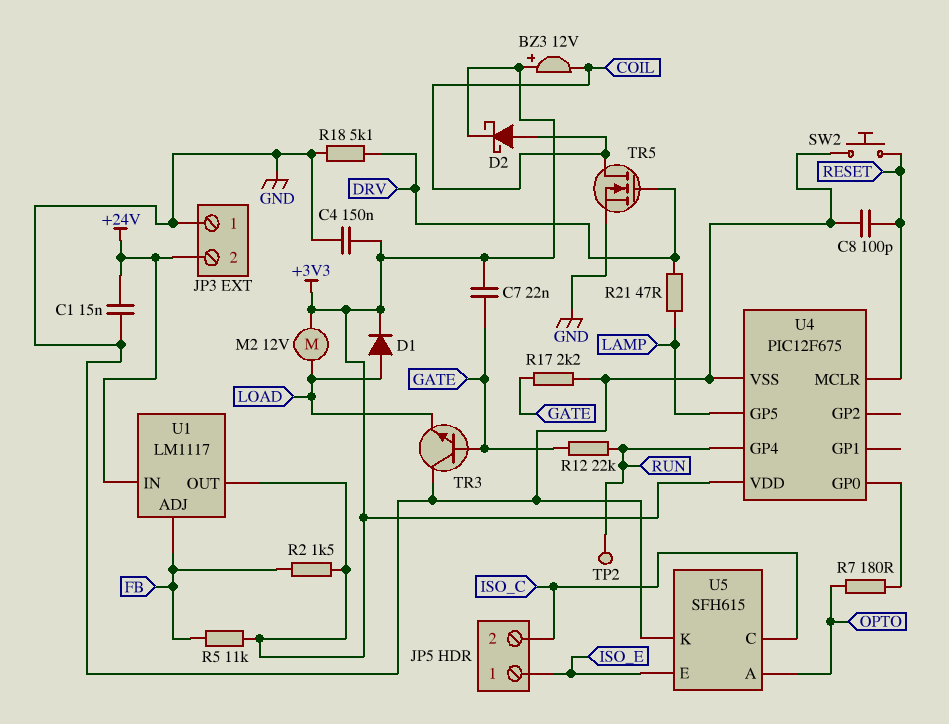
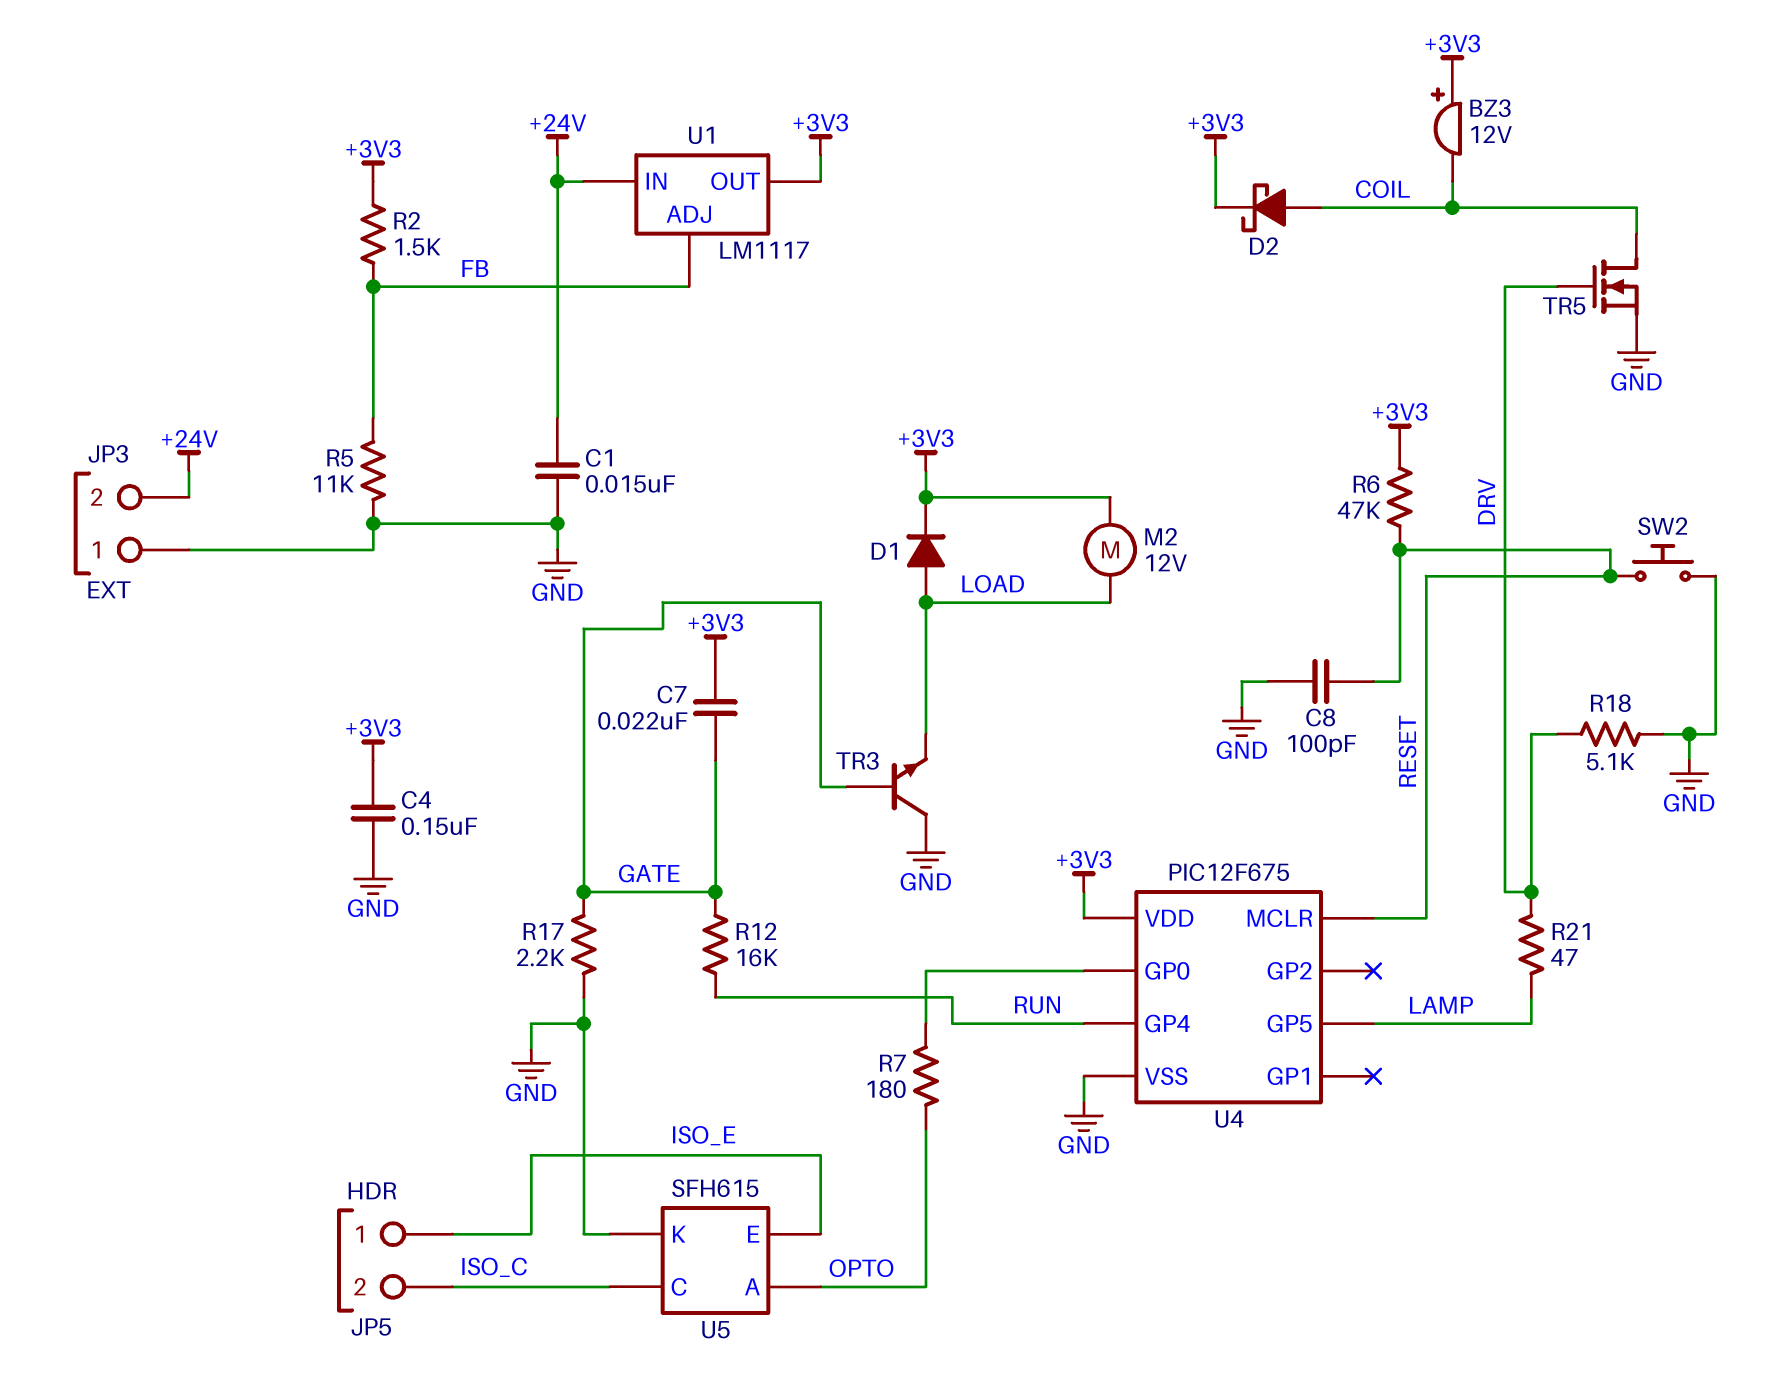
R5: 11k (+3V3, FB) -> 11k (FB, GND)
R6: none -> 47k (+3V3, RESET)
R12: 22k (GATE, RUN) -> 16k (GATE, RUN)
TP2: test point (RUN) -> none

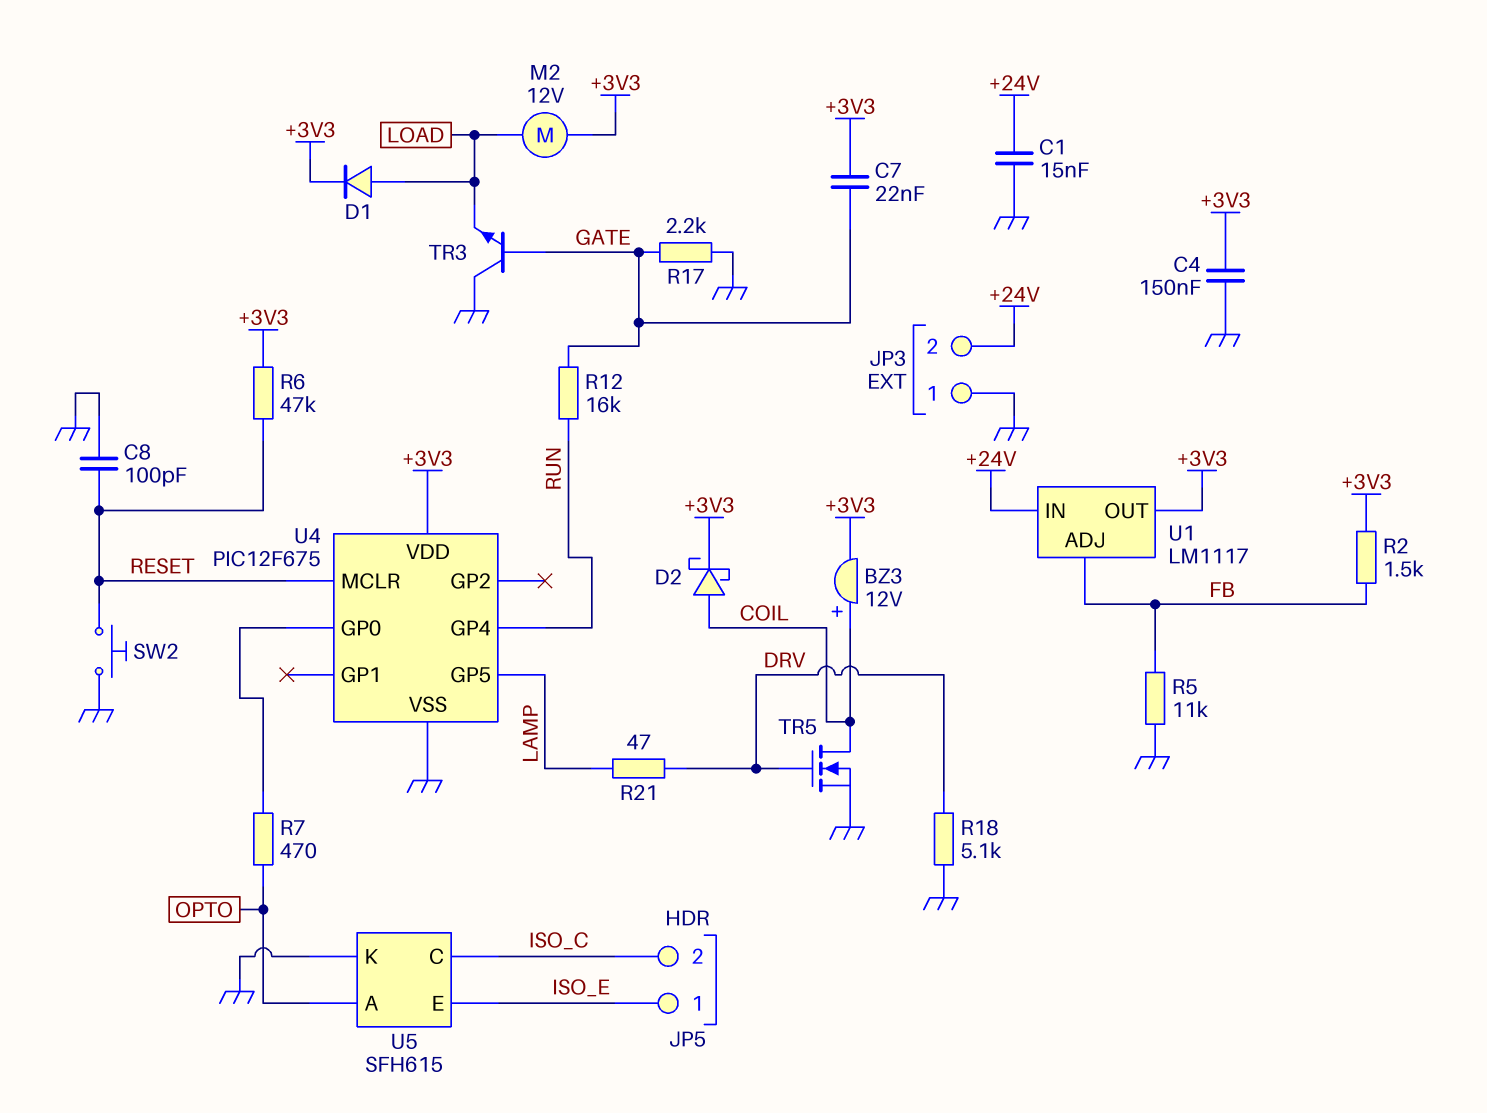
BZ3: buzzer 12V (plus +3V3, minus COIL) -> buzzer 12V (plus COIL, minus +3V3)
R7: 180 (OPTO, U4/GP0) -> 470 (OPTO, U4/GP0)

